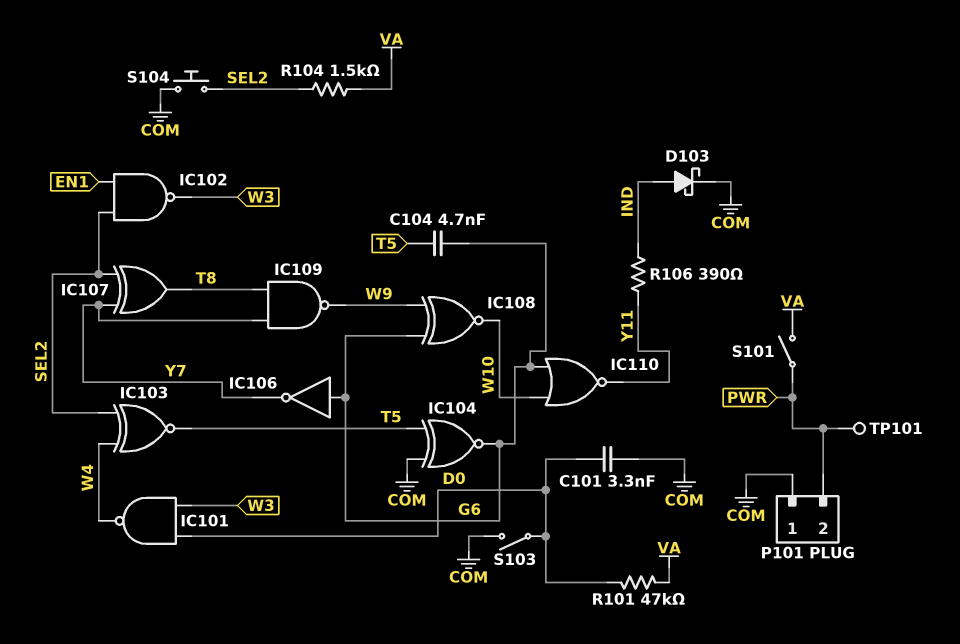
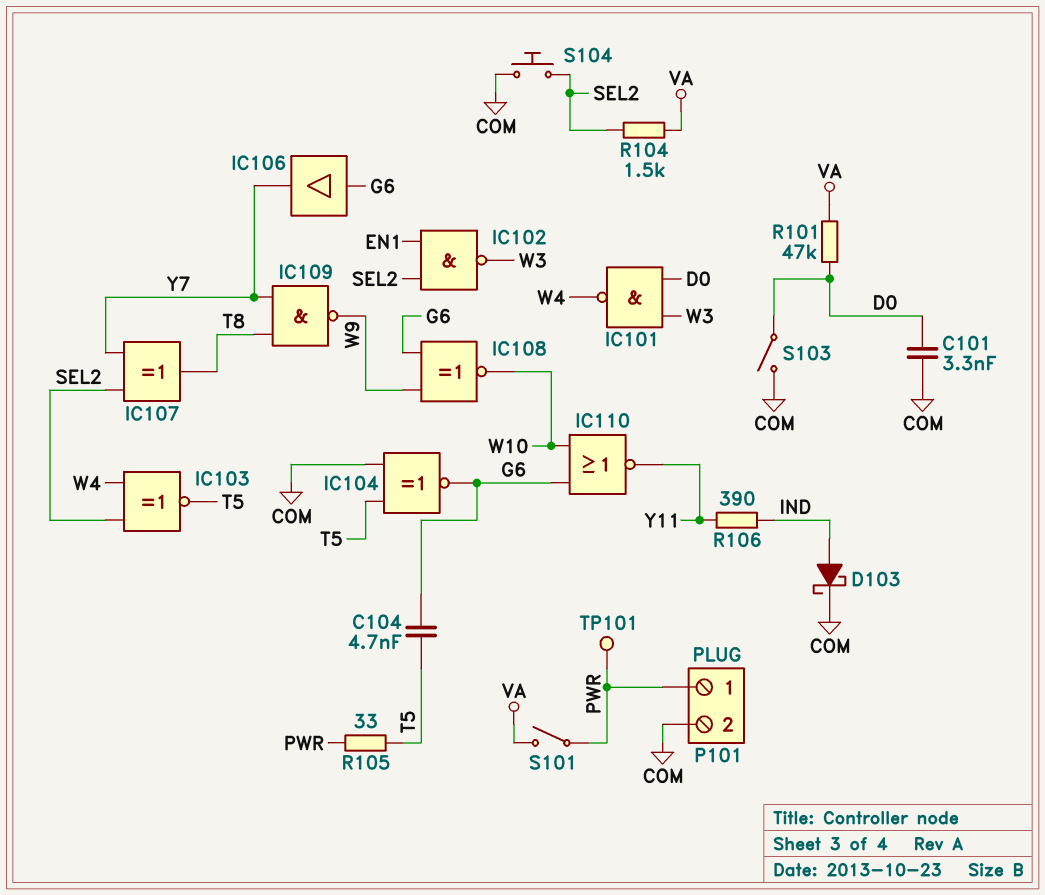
IC106: NOT (in G6, out Y7) -> buffer (in G6, out Y7)
P101 pin 1: COM -> PWR
P101 pin 2: PWR -> COM
R105: none -> 33 (PWR, T5)

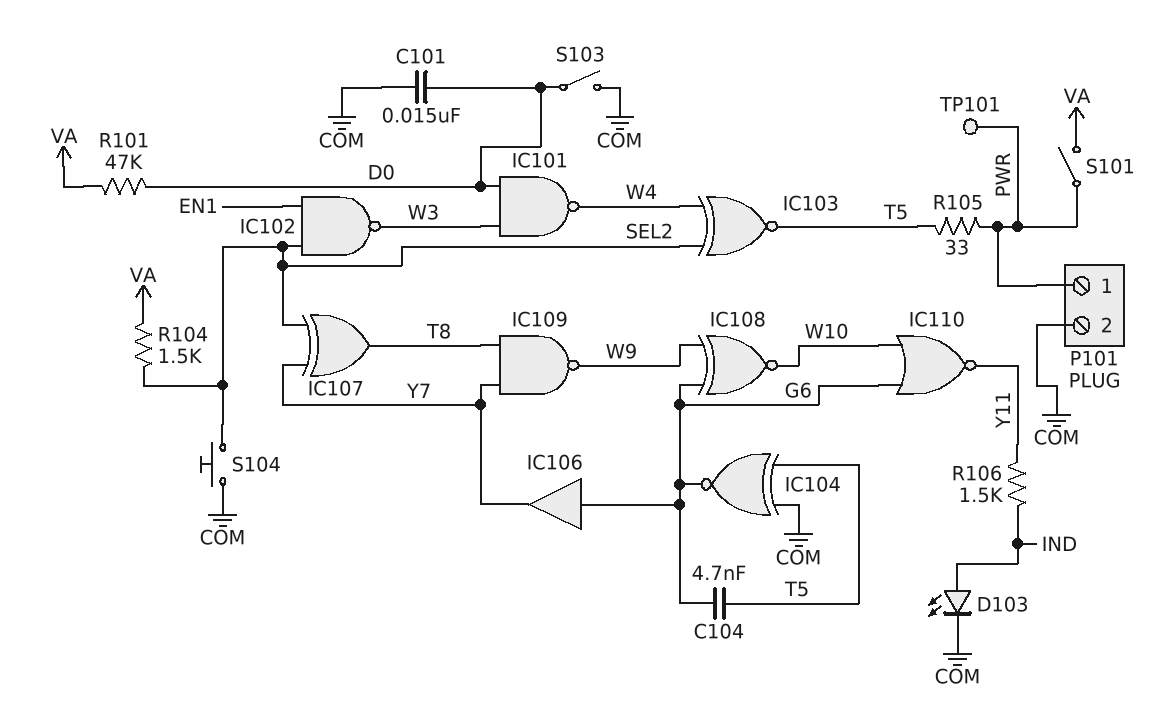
C101: 3.3nF (COM, D0) -> 15nF (COM, D0)
D103: schottky (A IND, K COM) -> LED (A IND, K COM)
R106: 390 (IND, Y11) -> 1.5k (IND, Y11)

